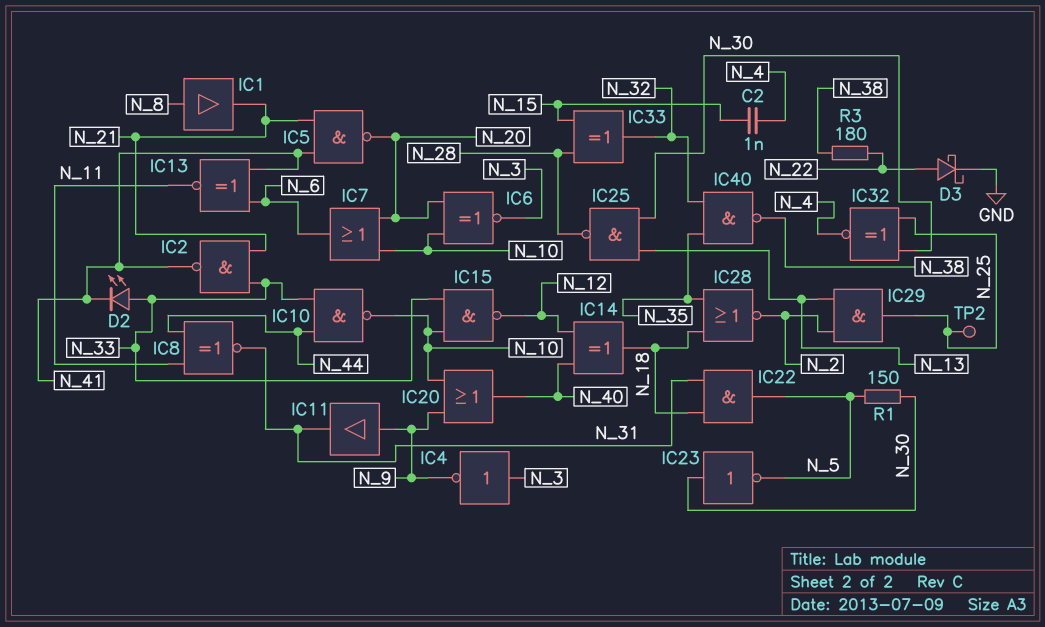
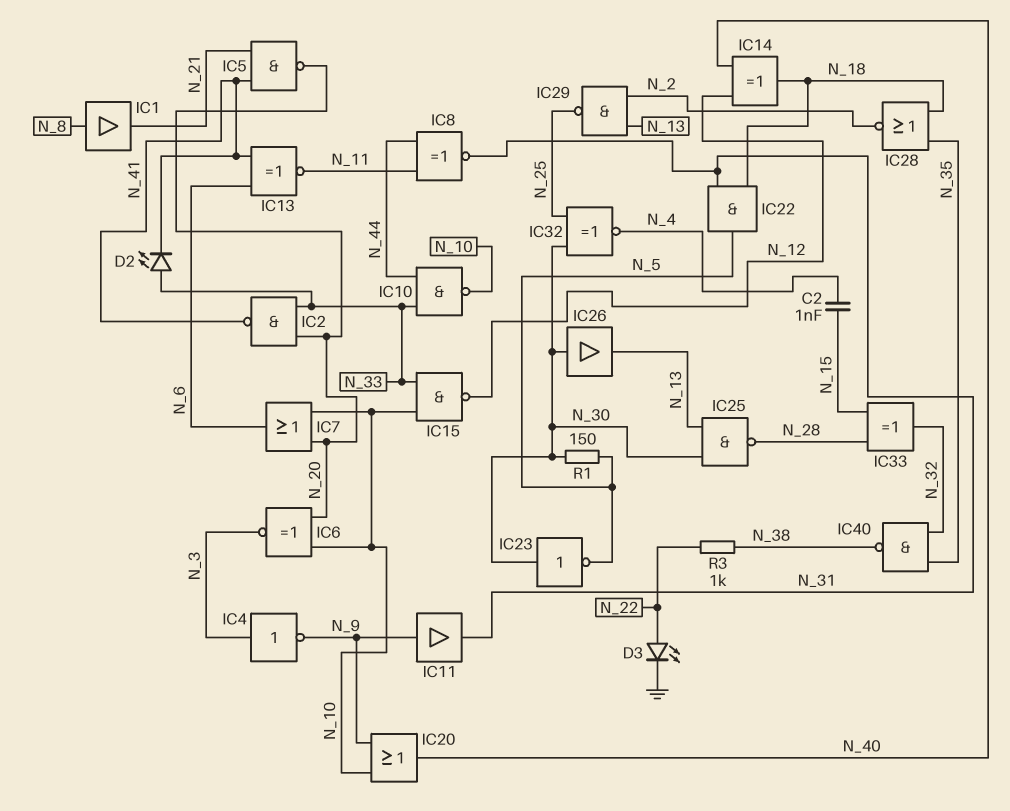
D3: schottky (A N_22, K GND) -> LED (A N_22, K GND)
IC2: NAND (in N_21, in N_33, out N_41) -> NAND (in N_20, in N_33, out N_41)
IC26: none -> buffer (in N_30, out N_13)
IC29: AND (in N_2, in N_13, out N_25) -> NAND (in N_2, in N_13, out N_25)
R3: 180 (N_22, N_38) -> 1k (N_22, N_38)
TP2: test point (N_25) -> none

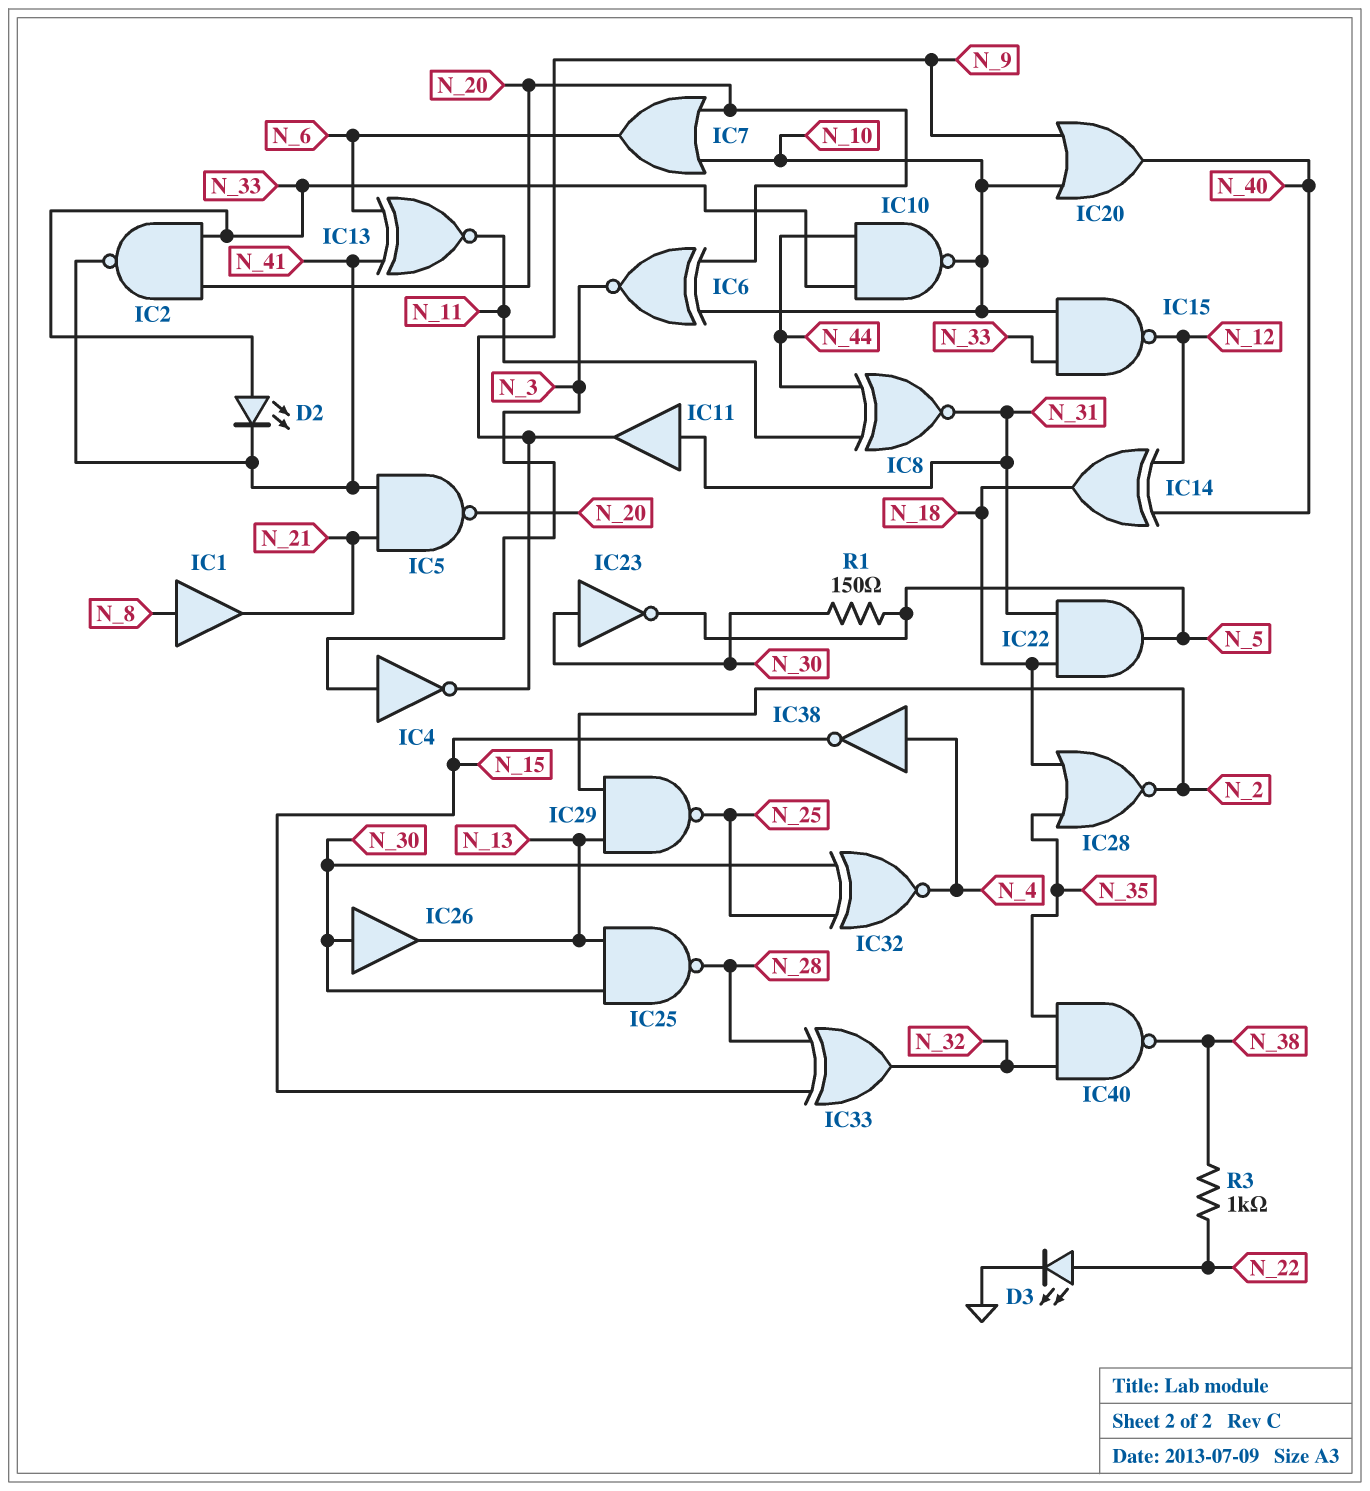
C2: 1nF (N_4, N_15) -> none
IC11: buffer (in N_9, out N_31) -> buffer (in N_31, out N_9)
IC38: none -> NOT (in N_4, out N_15)

